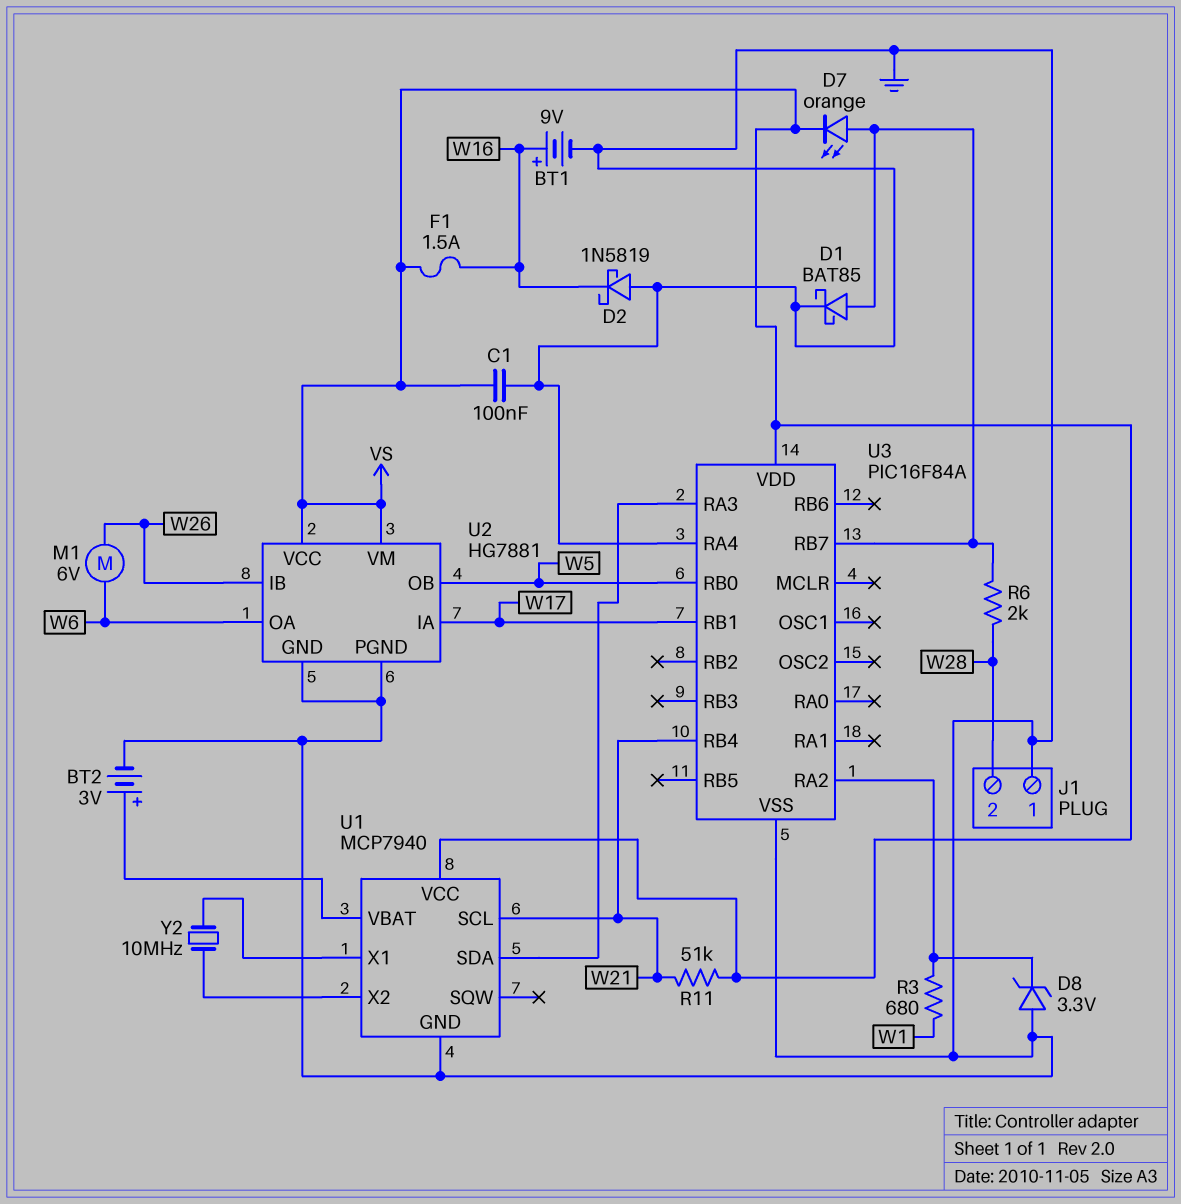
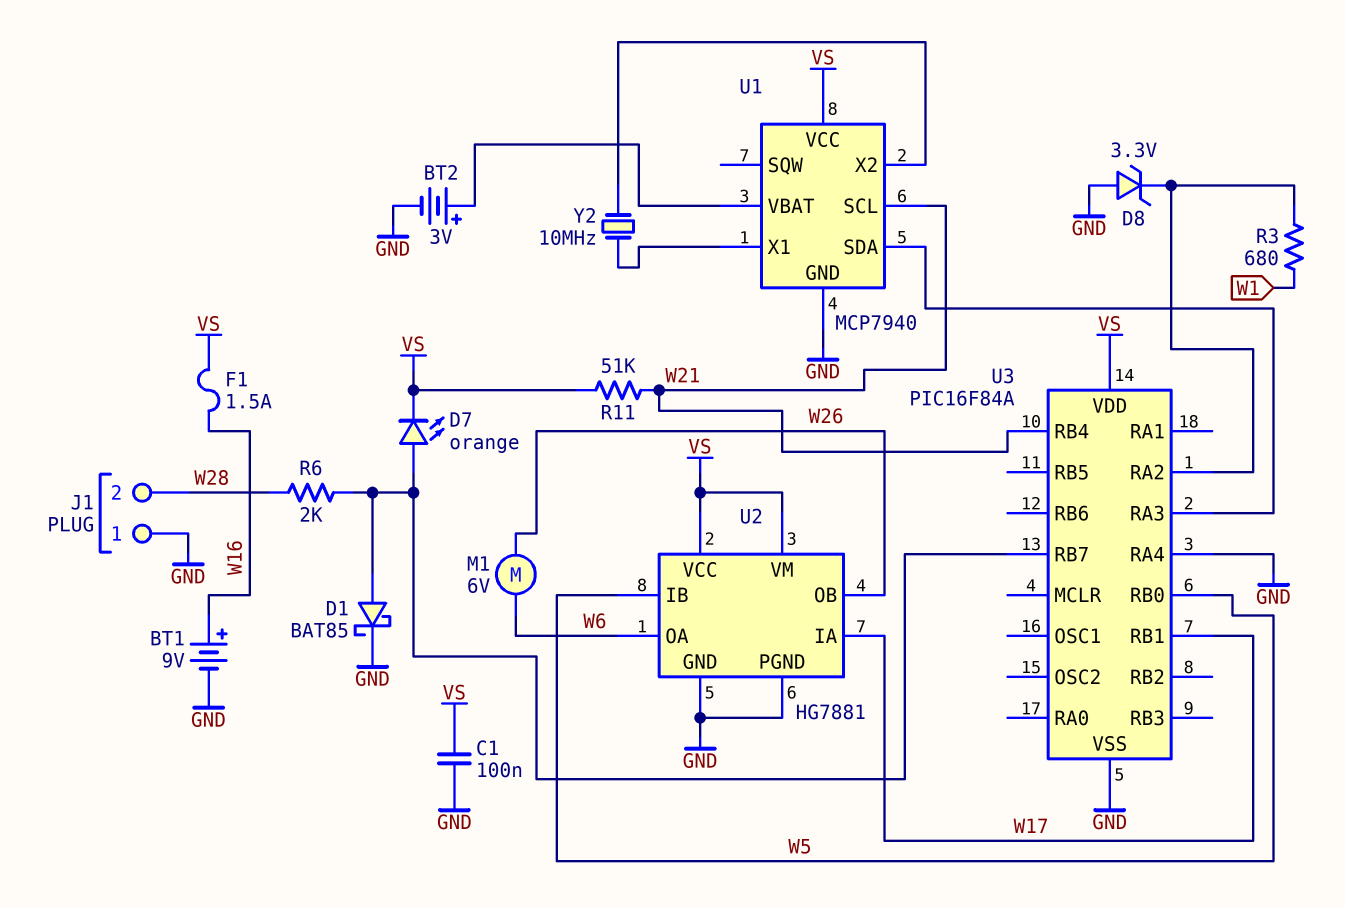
D2: schottky 1N5819 (A GND, K W16) -> none
U2 pin IB: W26 -> W5
U2 pin OB: W5 -> W26

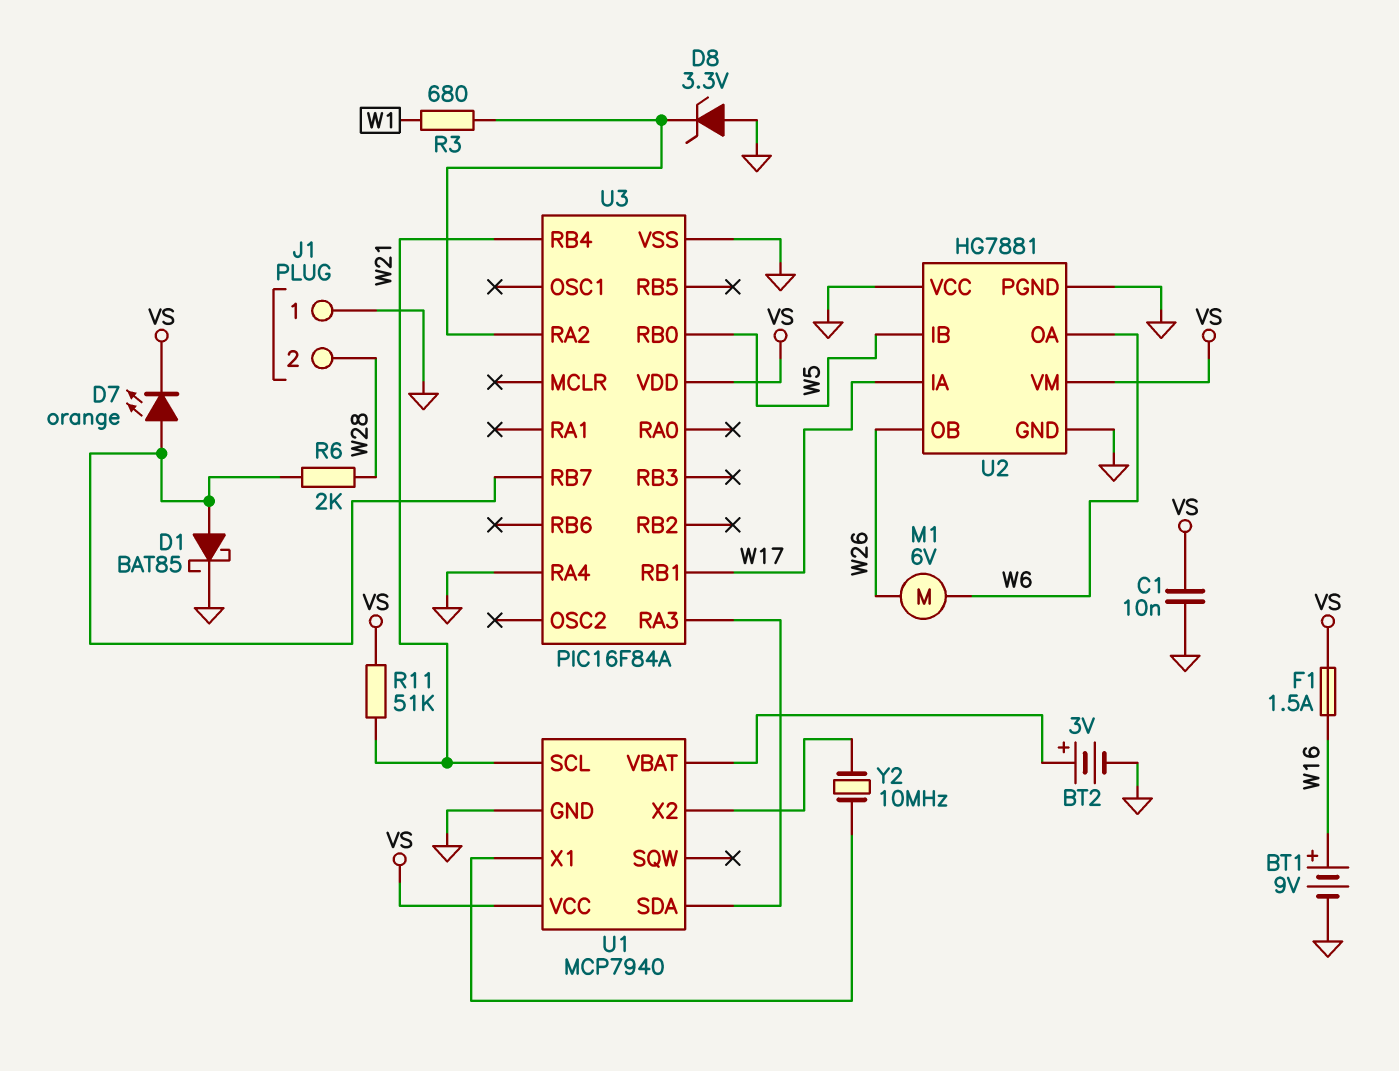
C1: 100nF (GND, VS) -> 10nF (GND, VS)
U2 pin VCC: VS -> GND

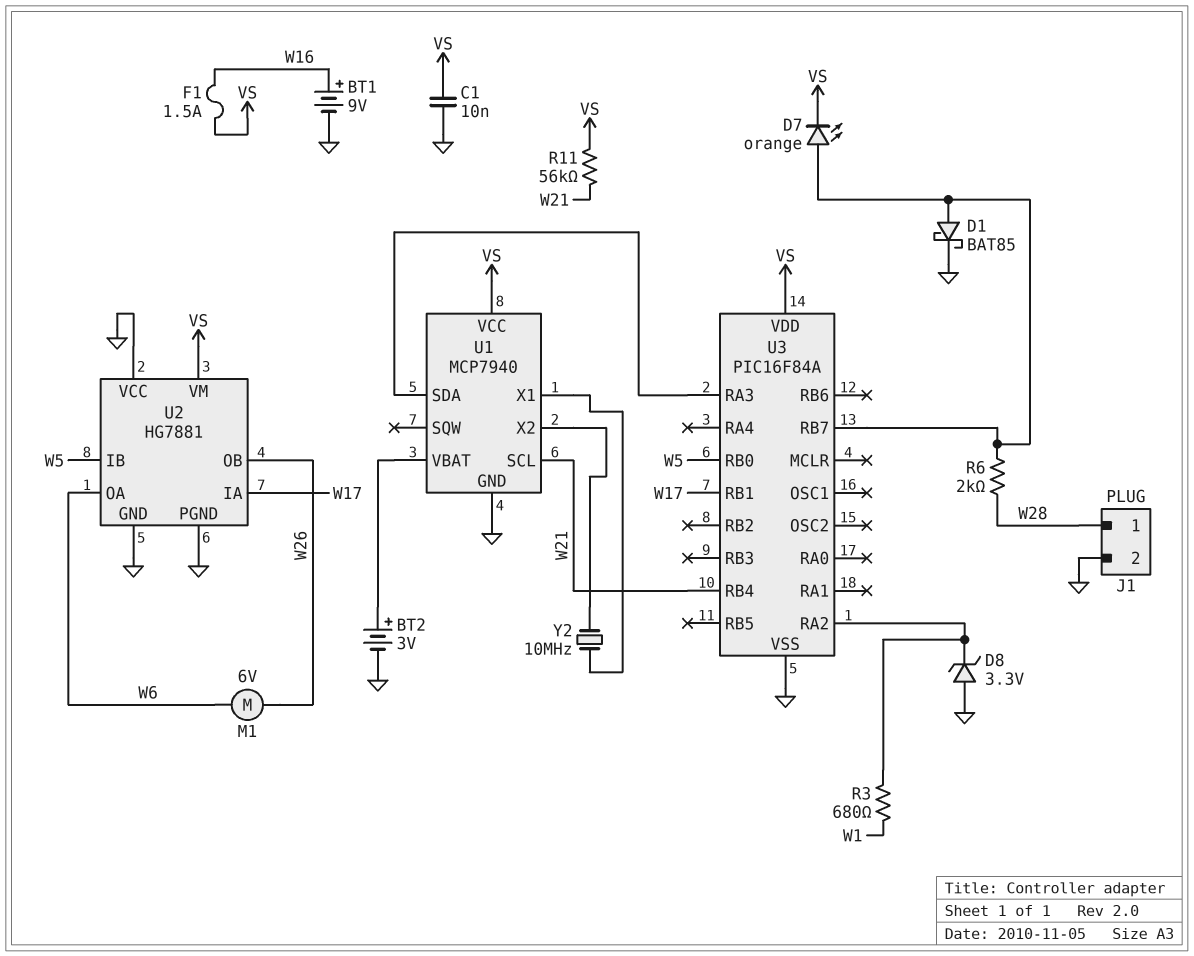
J1 pin 1: GND -> W28
J1 pin 2: W28 -> GND
R11: 51k (VS, W21) -> 56k (VS, W21)
U3 pin RA4: GND -> none

